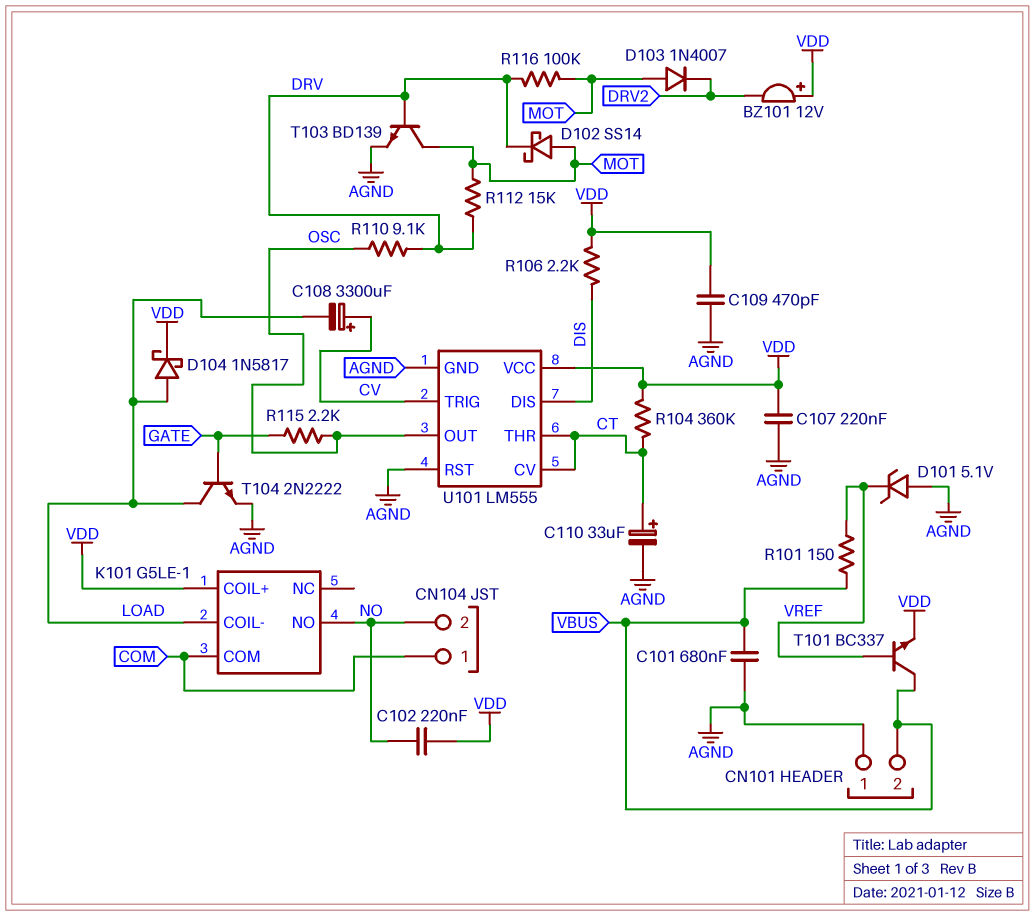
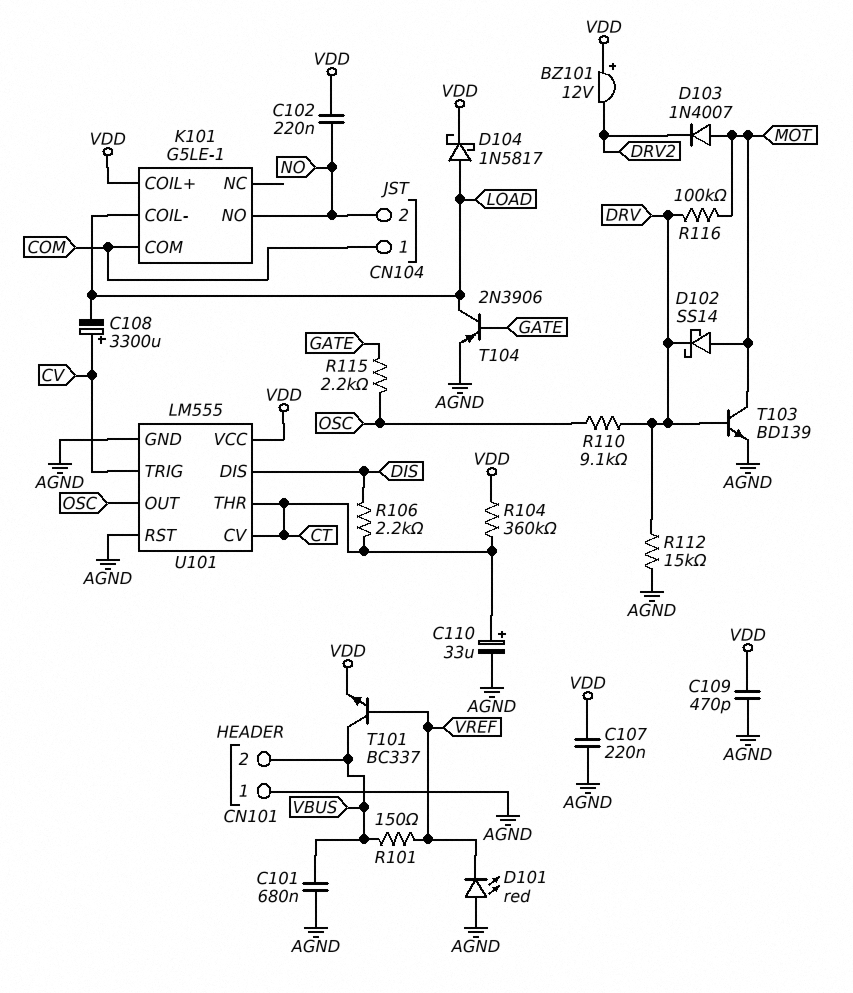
D101: zener 5.1V (A AGND, K VREF) -> LED red (A AGND, K VREF)
R106: 2.2k (DIS, VDD) -> 2.2k (CT, DIS)
R112: 15k (DRV, MOT) -> 15k (AGND, DRV)
T104: NPN 2N2222 (B GATE, C LOAD, E AGND) -> PNP 2N3906 (B GATE, C LOAD, E AGND)

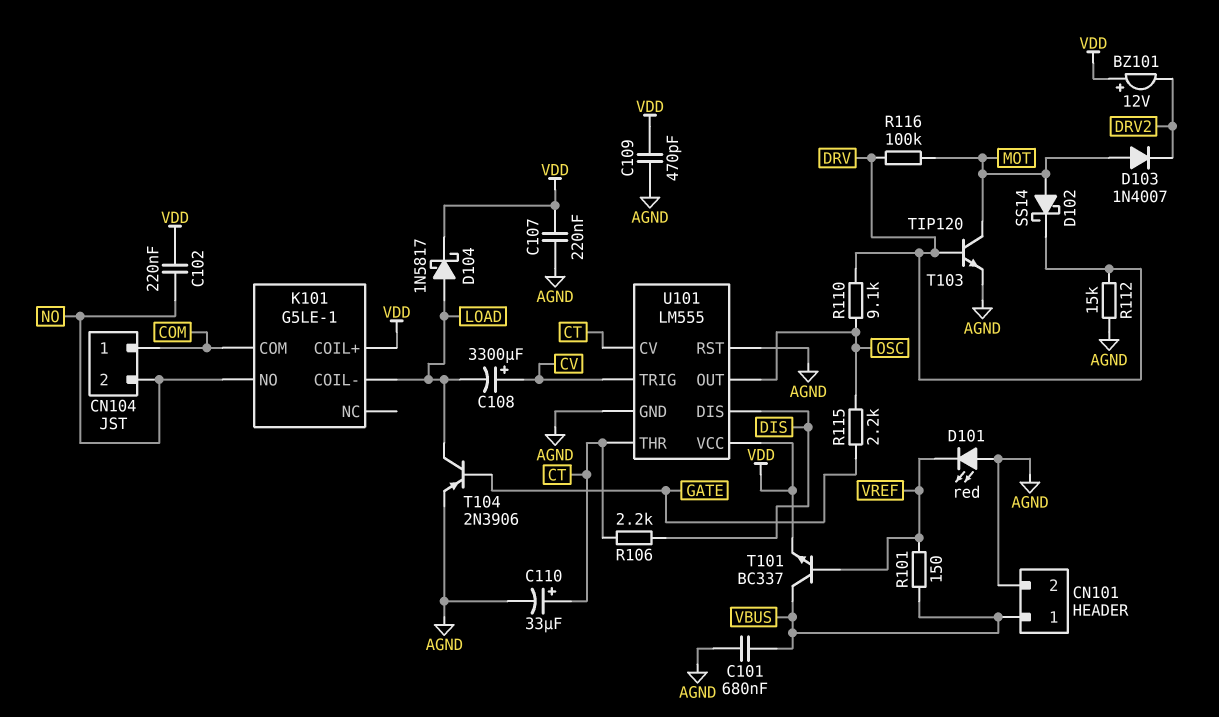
CN101 pin 1: AGND -> VBUS
CN101 pin 2: VBUS -> AGND
R104: 360k (CT, VDD) -> none
T103: NPN BD139 (B DRV, C MOT, E AGND) -> NPN TIP120 (B DRV, C MOT, E AGND)

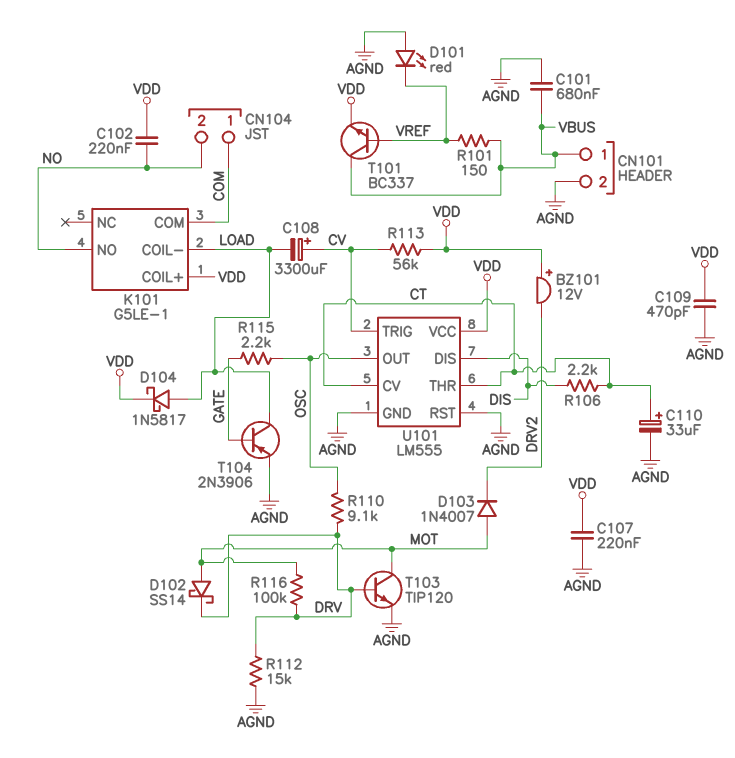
R113: none -> 56k (CV, VDD)

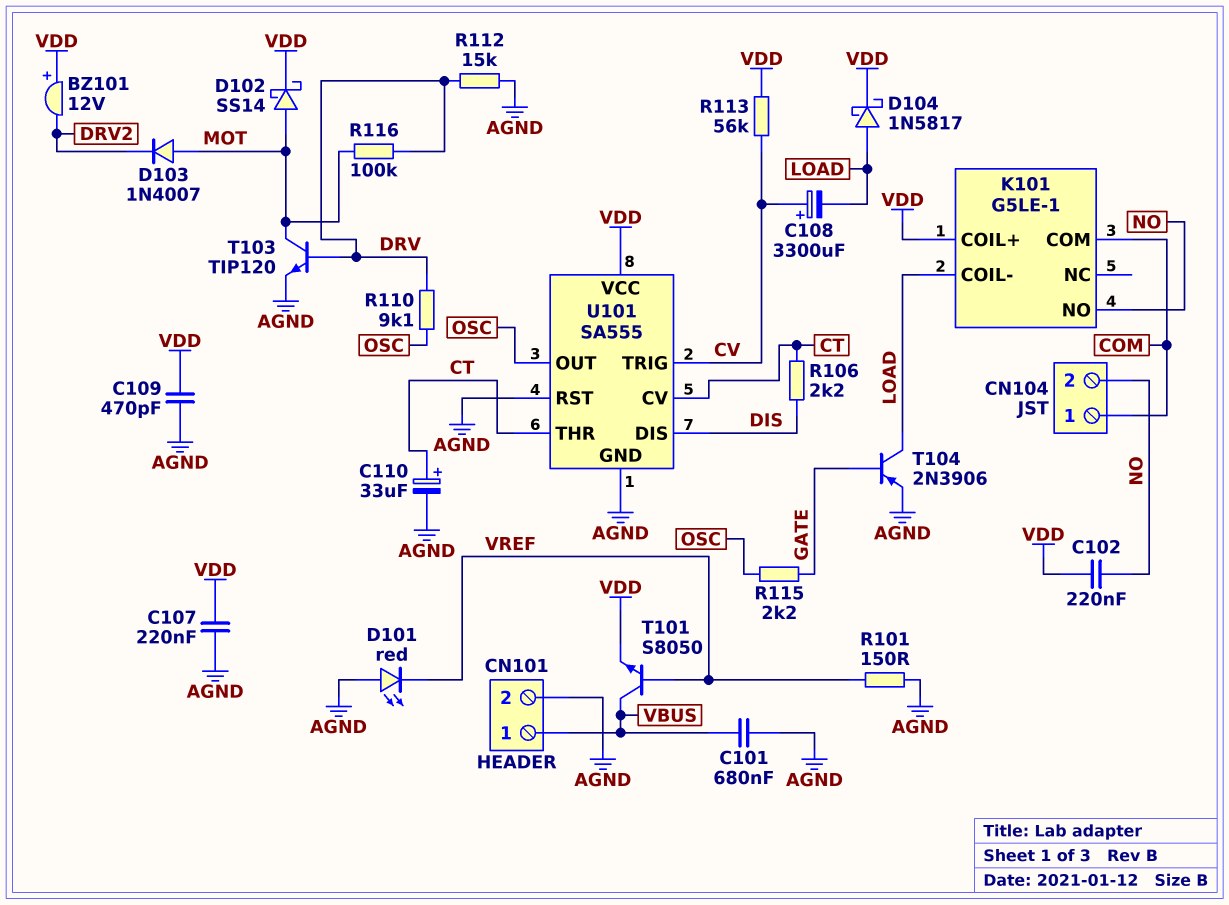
D102: schottky SS14 (A MOT, K DRV) -> schottky SS14 (A MOT, K VDD)
R101: 150 (VBUS, VREF) -> 150 (AGND, VREF)
T101: NPN BC337 (B VREF, C VBUS, E VDD) -> NPN S8050 (B VREF, C VBUS, E VDD)
U101: LM555 -> SA555

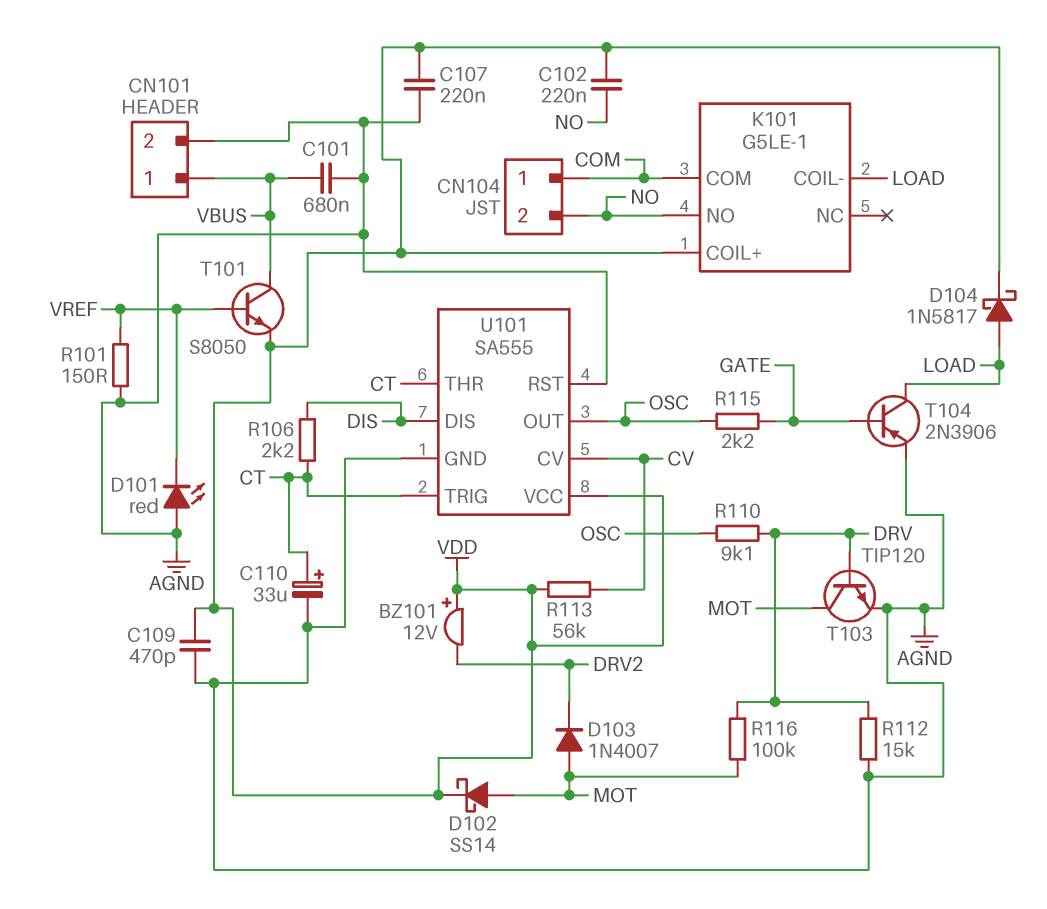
C108: 3300uF (plus CV, minus LOAD) -> none
U101 pin CV: CT -> CV
U101 pin TRIG: CV -> CT

